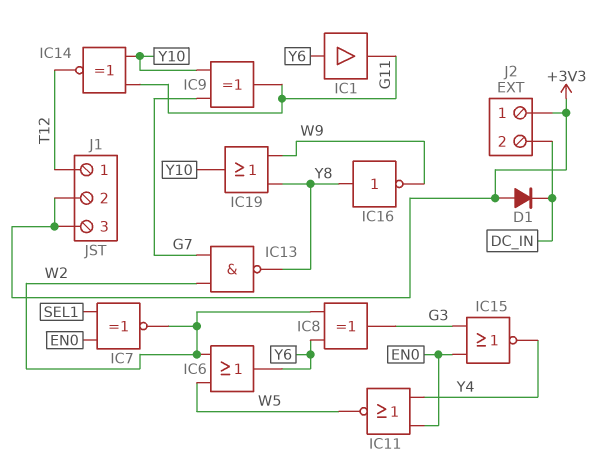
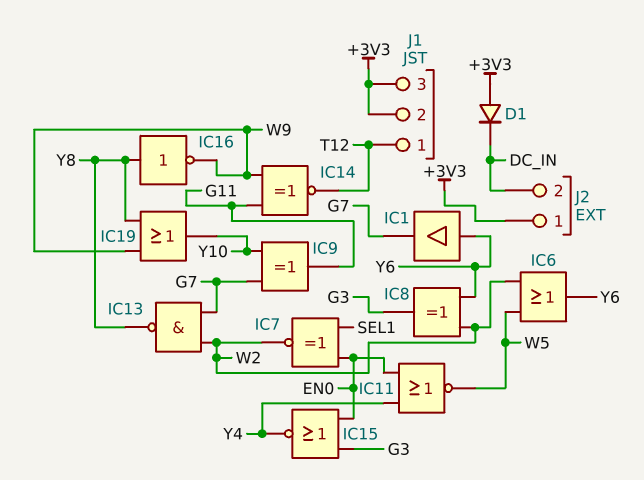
IC1: buffer (in Y6, out G11) -> buffer (in Y6, out G7)
IC14: XNOR (in G11, in Y10, out T12) -> XNOR (in G11, in W9, out T12)

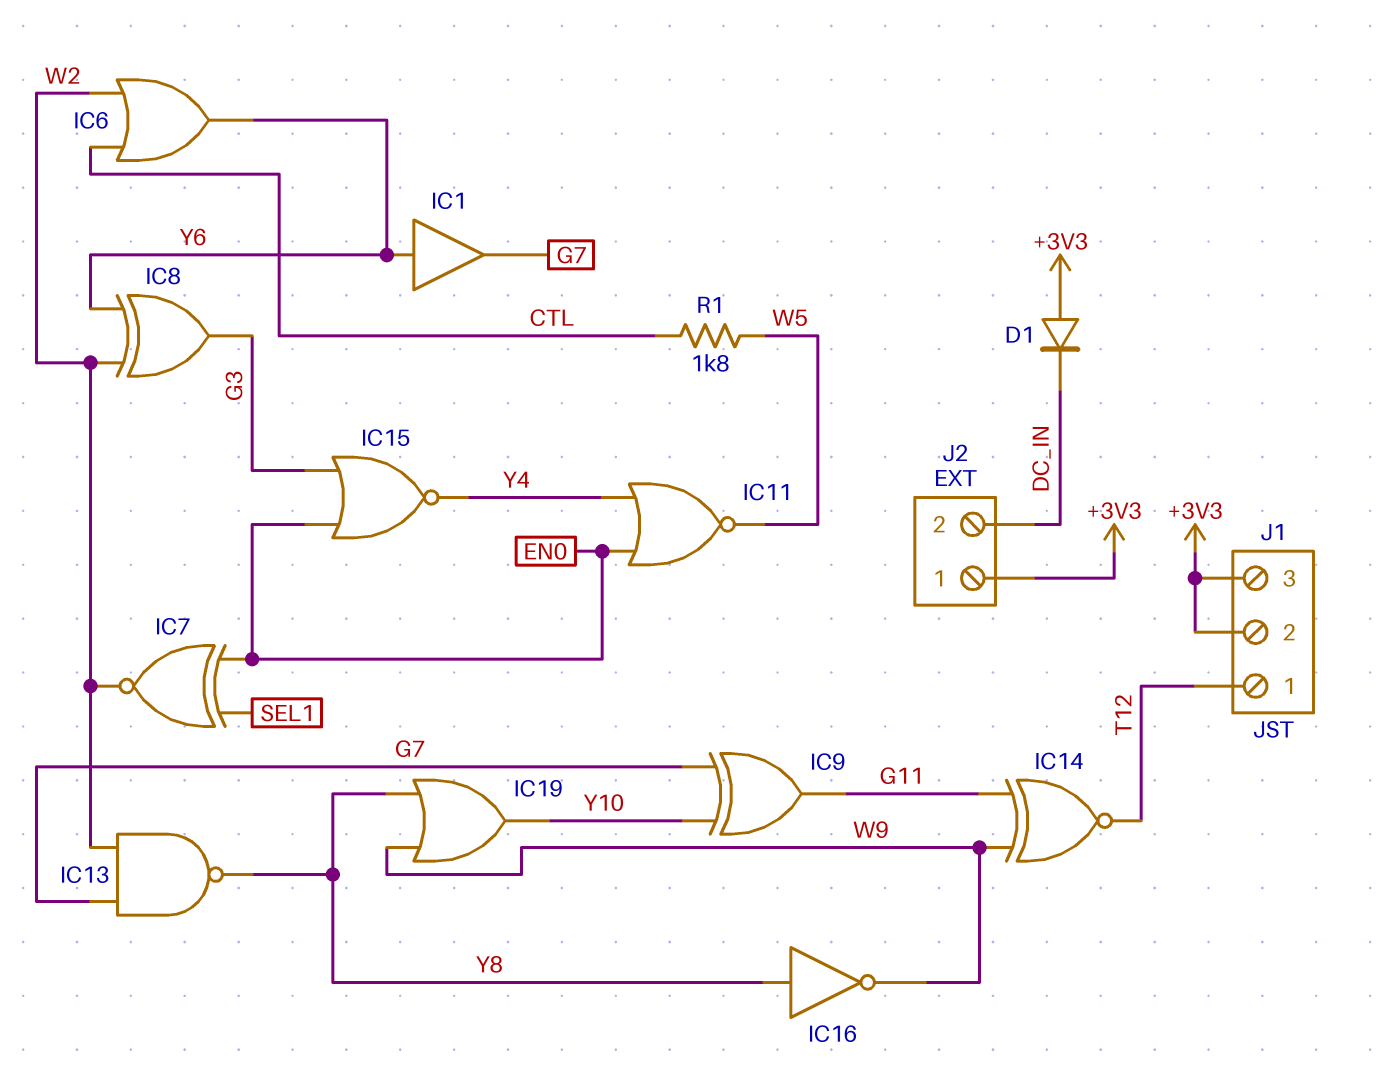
IC6: OR (in W2, in W5, out Y6) -> OR (in CTL, in W2, out Y6)
R1: none -> 1.8k (CTL, W5)

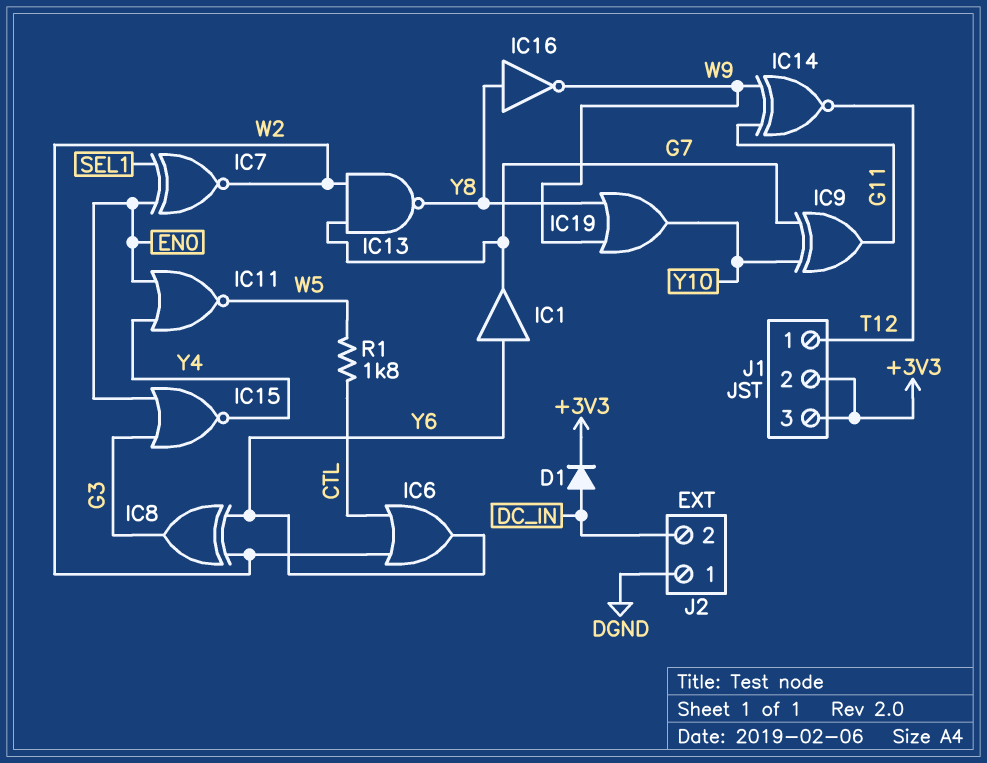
D1: diode (A +3V3, K DC_IN) -> diode (A DC_IN, K +3V3)
J2 pin 1: +3V3 -> DGND

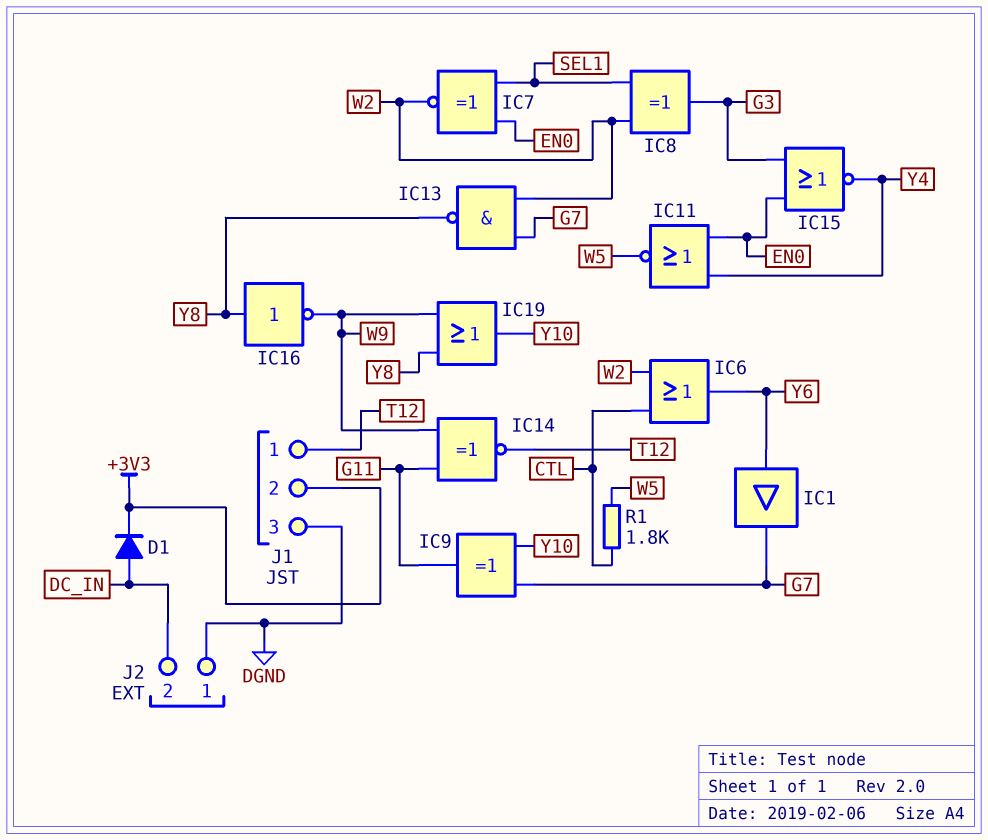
IC8: XOR (in W2, in Y6, out G3) -> XOR (in SEL1, in W2, out G3)
J1 pin 3: +3V3 -> DGND

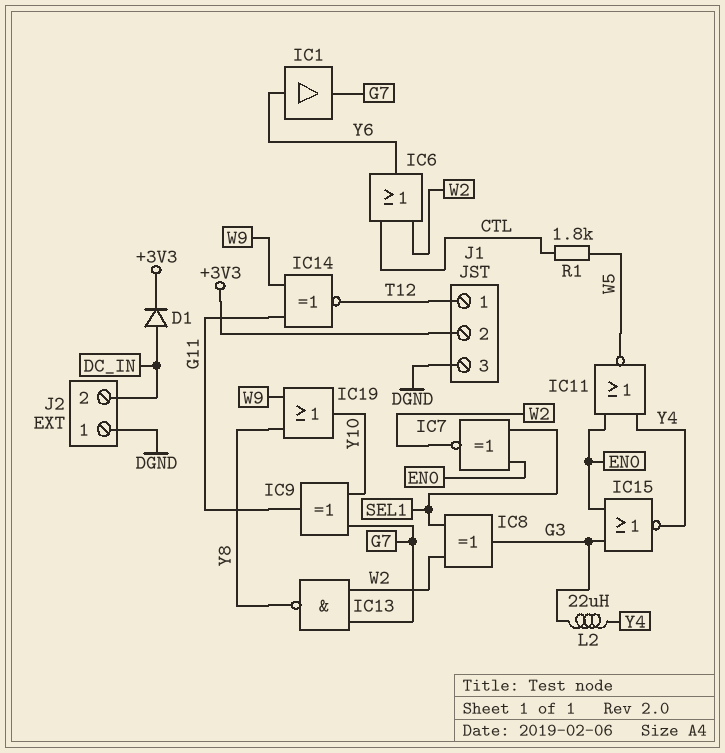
IC16: NOT (in Y8, out W9) -> none
L2: none -> 22uH (G3, Y4)

